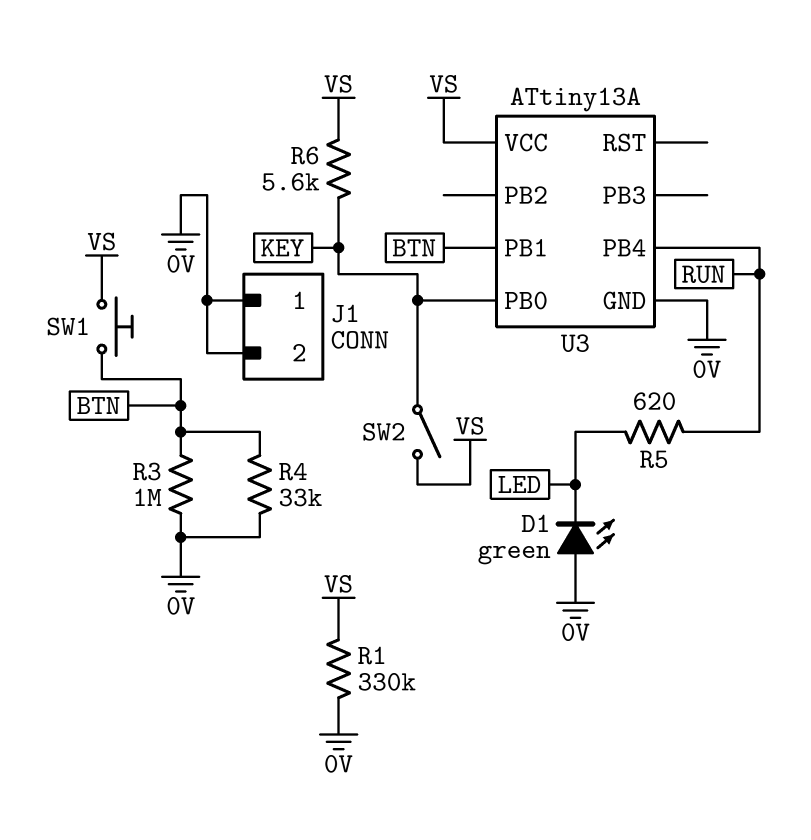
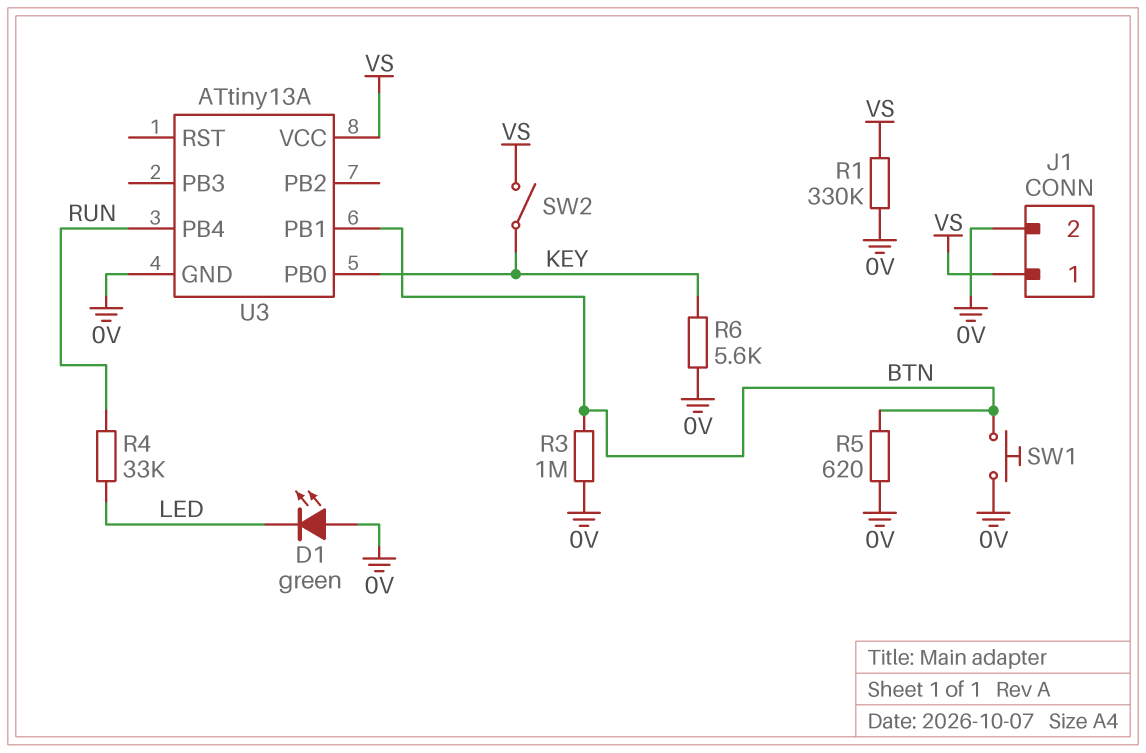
J1 pin 1: 0V -> VS
R4: 33k (0V, BTN) -> 33k (LED, RUN)
R5: 620 (LED, RUN) -> 620 (0V, BTN)
R6: 5.6k (KEY, VS) -> 5.6k (0V, KEY)
SW1: button (BTN, VS) -> button (0V, BTN)

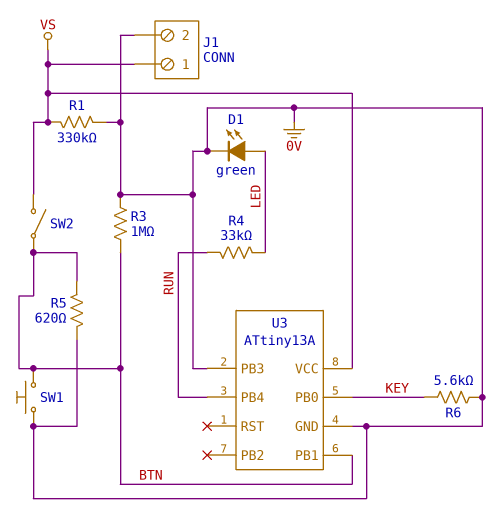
D1: LED green (A 0V, K LED) -> LED green (A LED, K 0V)
SW2: switch (KEY, VS) -> switch (BTN, VS)
U3 pin PB3: none -> 0V

